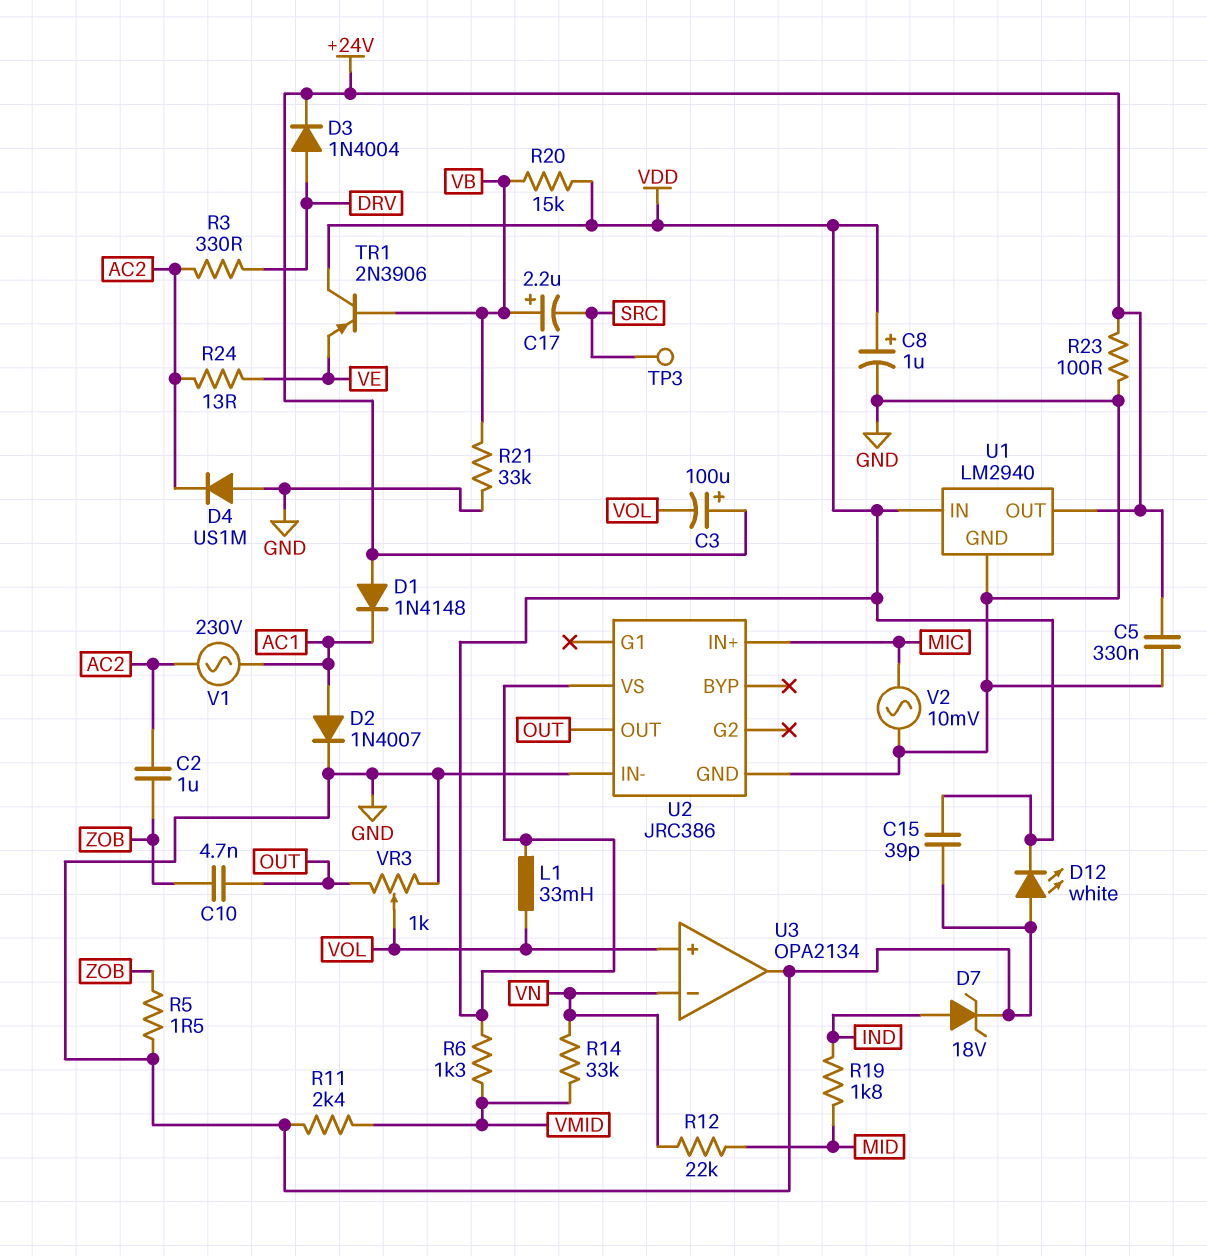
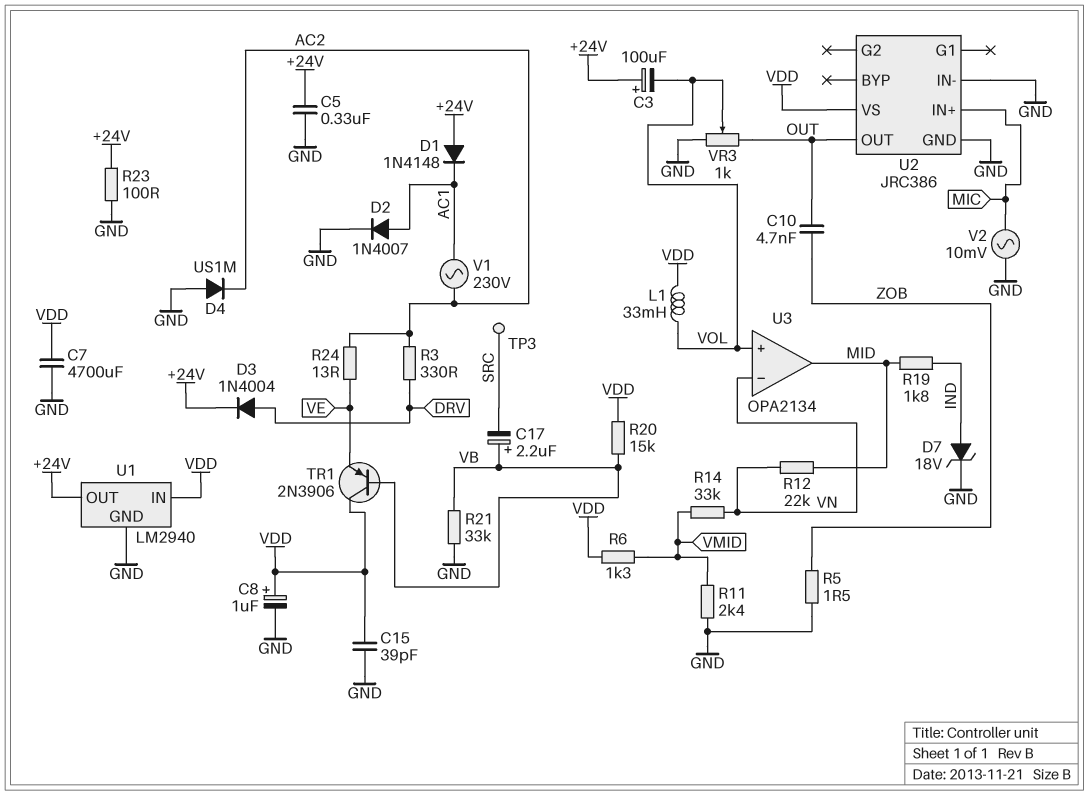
C2: 1uF (AC2, ZOB) -> none
C7: none -> 4700uF (GND, VDD)
D12: LED white (A GND, K VDD) -> none
U3 pin out: GND -> MID

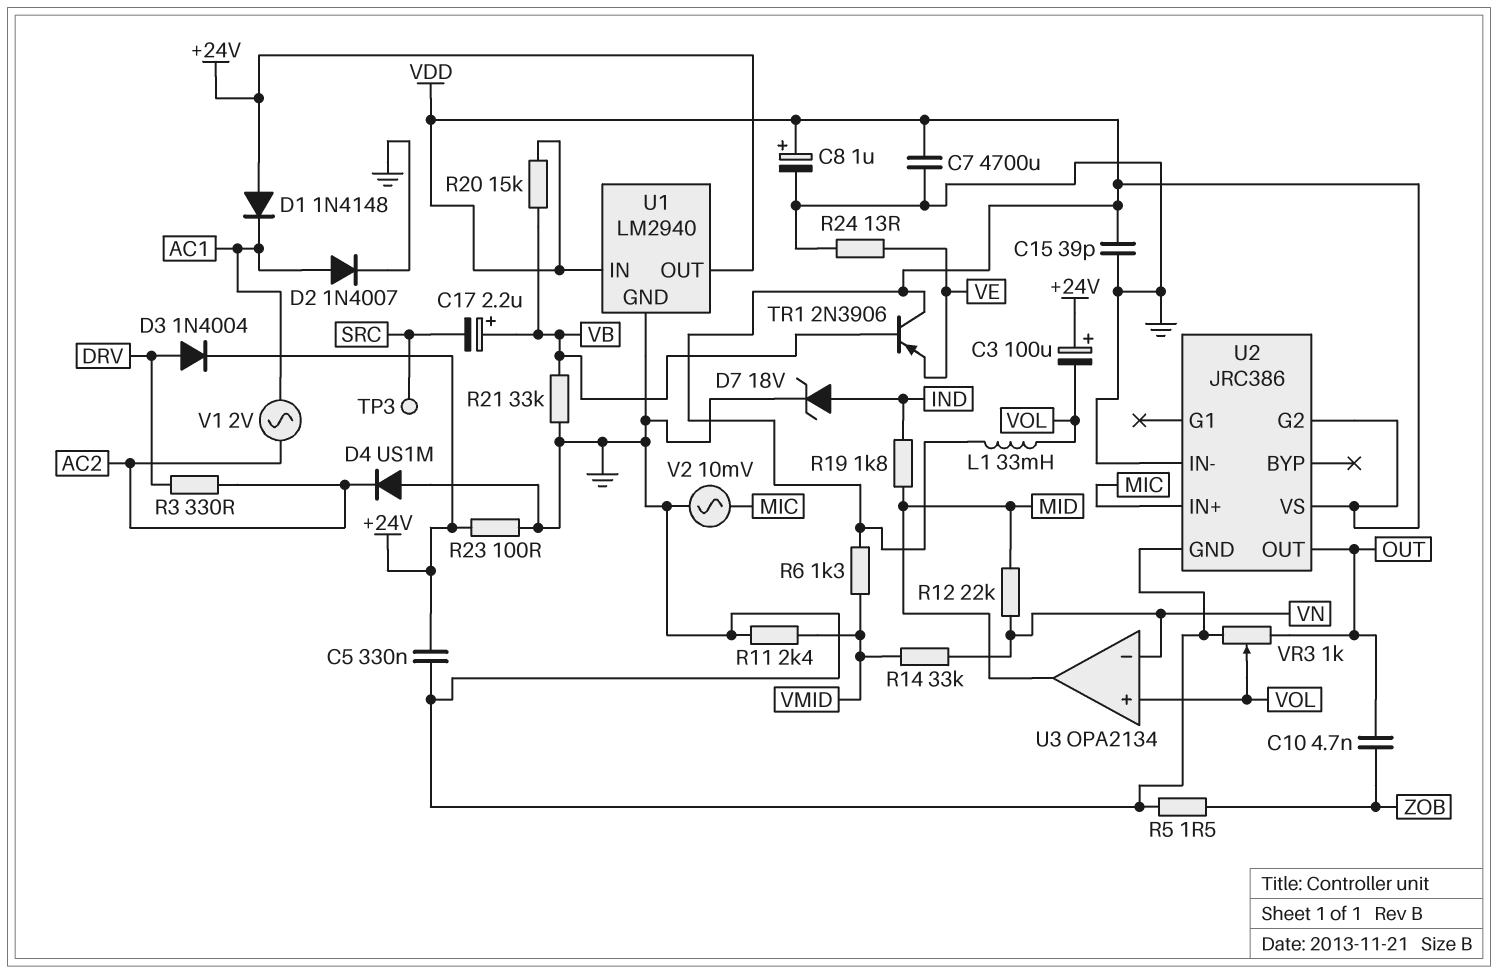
R24: 13 (AC2, VE) -> 13 (GND, VE)
U2 pin G2: none -> VDD
V1: AC 230V (AC1, AC2) -> AC 2V (AC1, AC2)

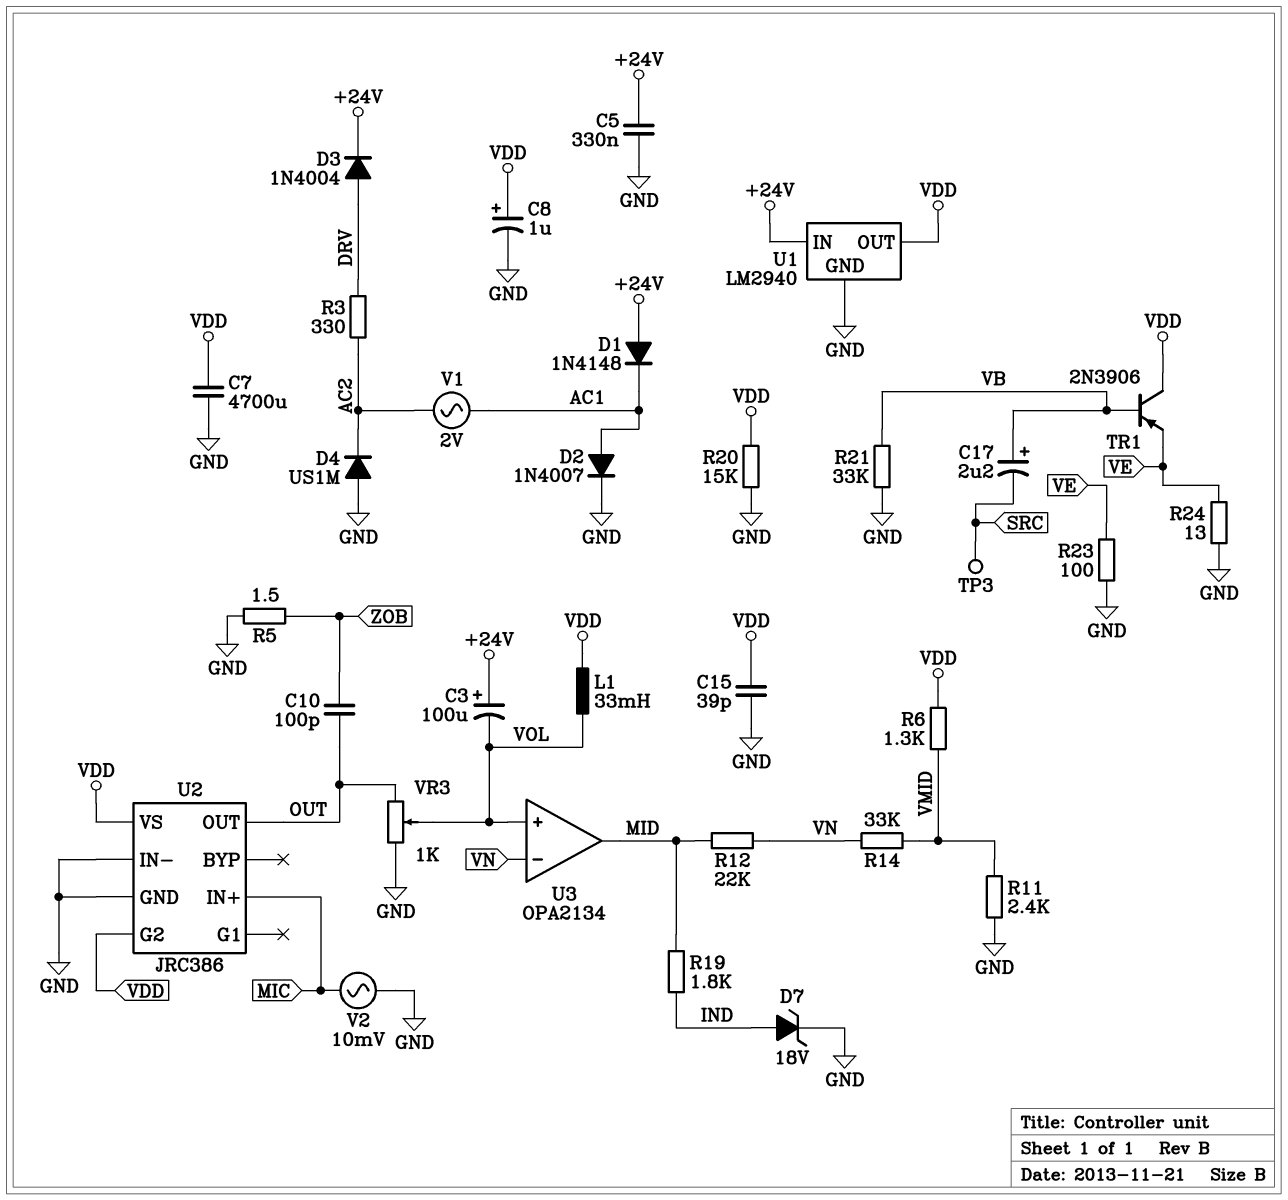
C10: 4.7nF (OUT, ZOB) -> 100pF (OUT, ZOB)
R20: 15k (VB, VDD) -> 15k (GND, VDD)
R23: 100 (+24V, GND) -> 100 (GND, VE)
U1 pin IN: VDD -> +24V
U1 pin OUT: +24V -> VDD

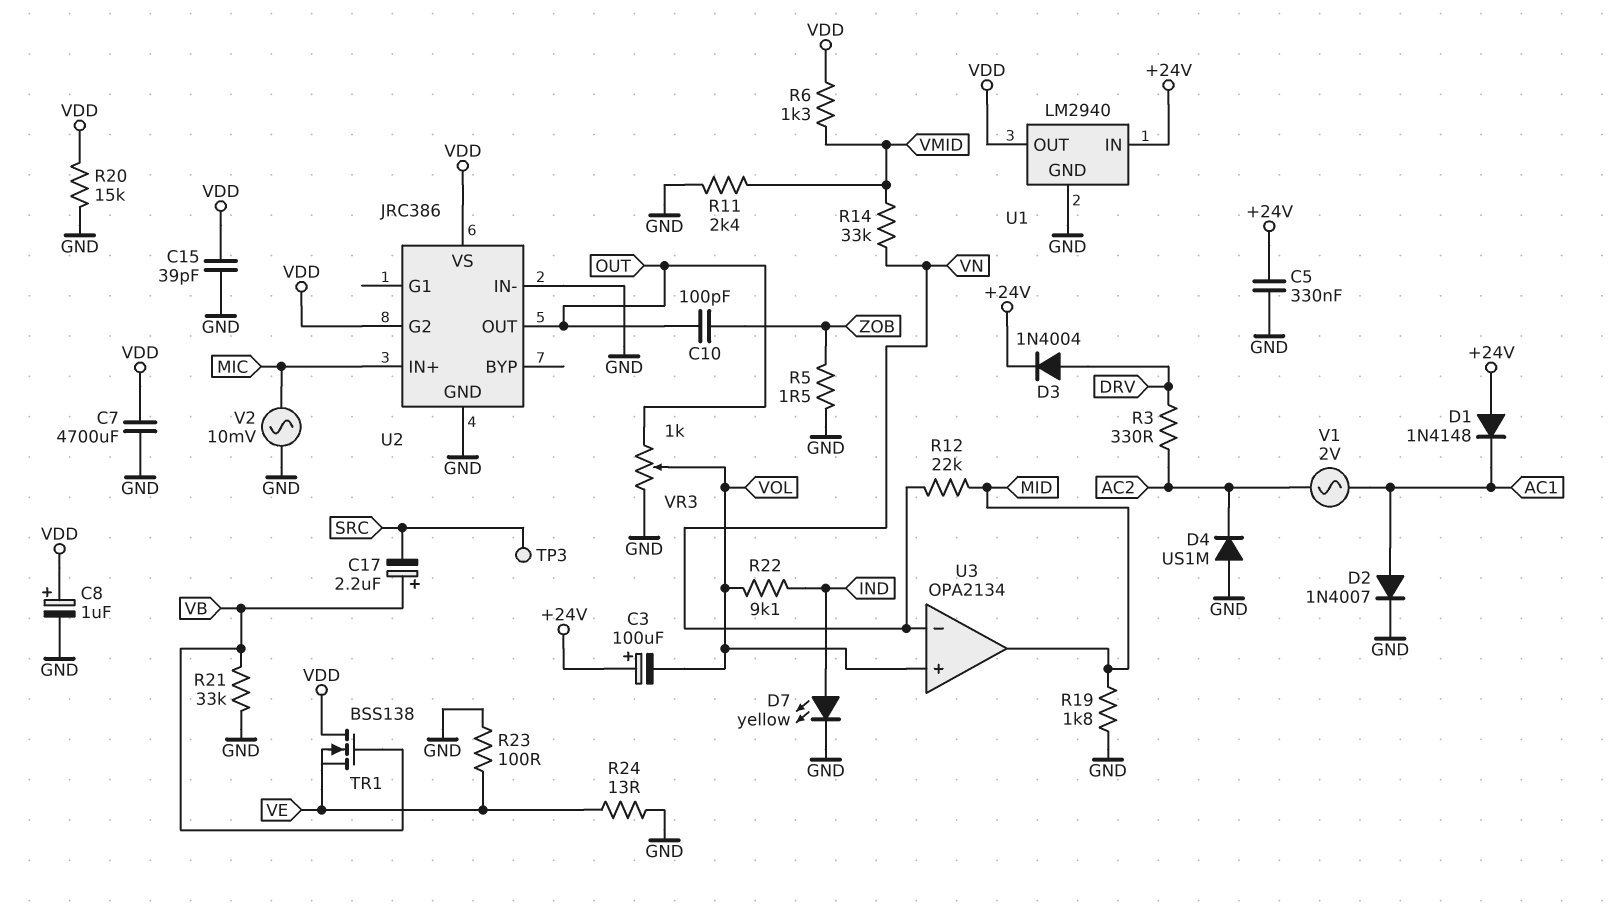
D7: zener 18V (A IND, K GND) -> LED yellow (A IND, K GND)
L1: 33mH (VDD, VOL) -> none
R19: 1.8k (IND, MID) -> 1.8k (GND, MID)
R22: none -> 9.1k (IND, VOL)
TR1: PNP 2N3906 (B VB, C VDD, E VE) -> NMOS BSS138 (G VB, D VDD, S VE)

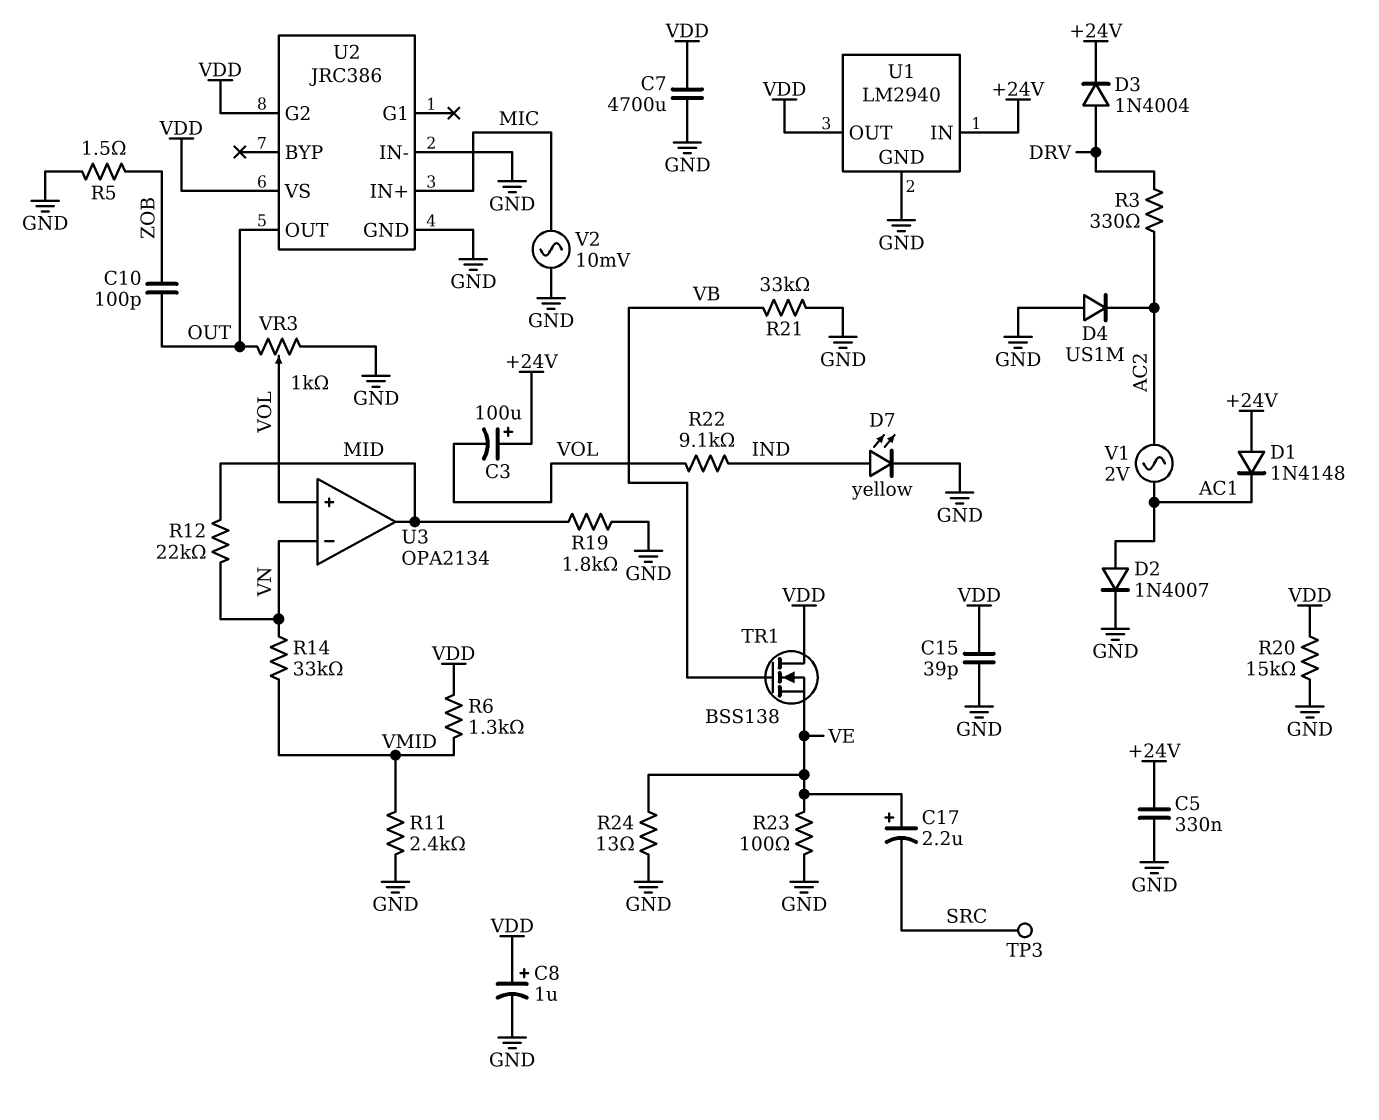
C17: 2.2uF (plus VB, minus SRC) -> 2.2uF (plus VE, minus SRC)

